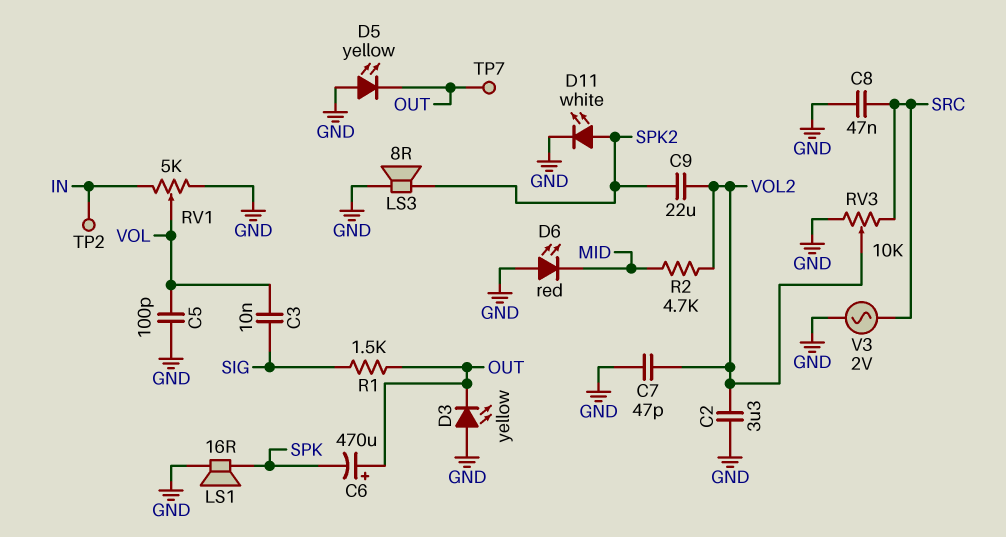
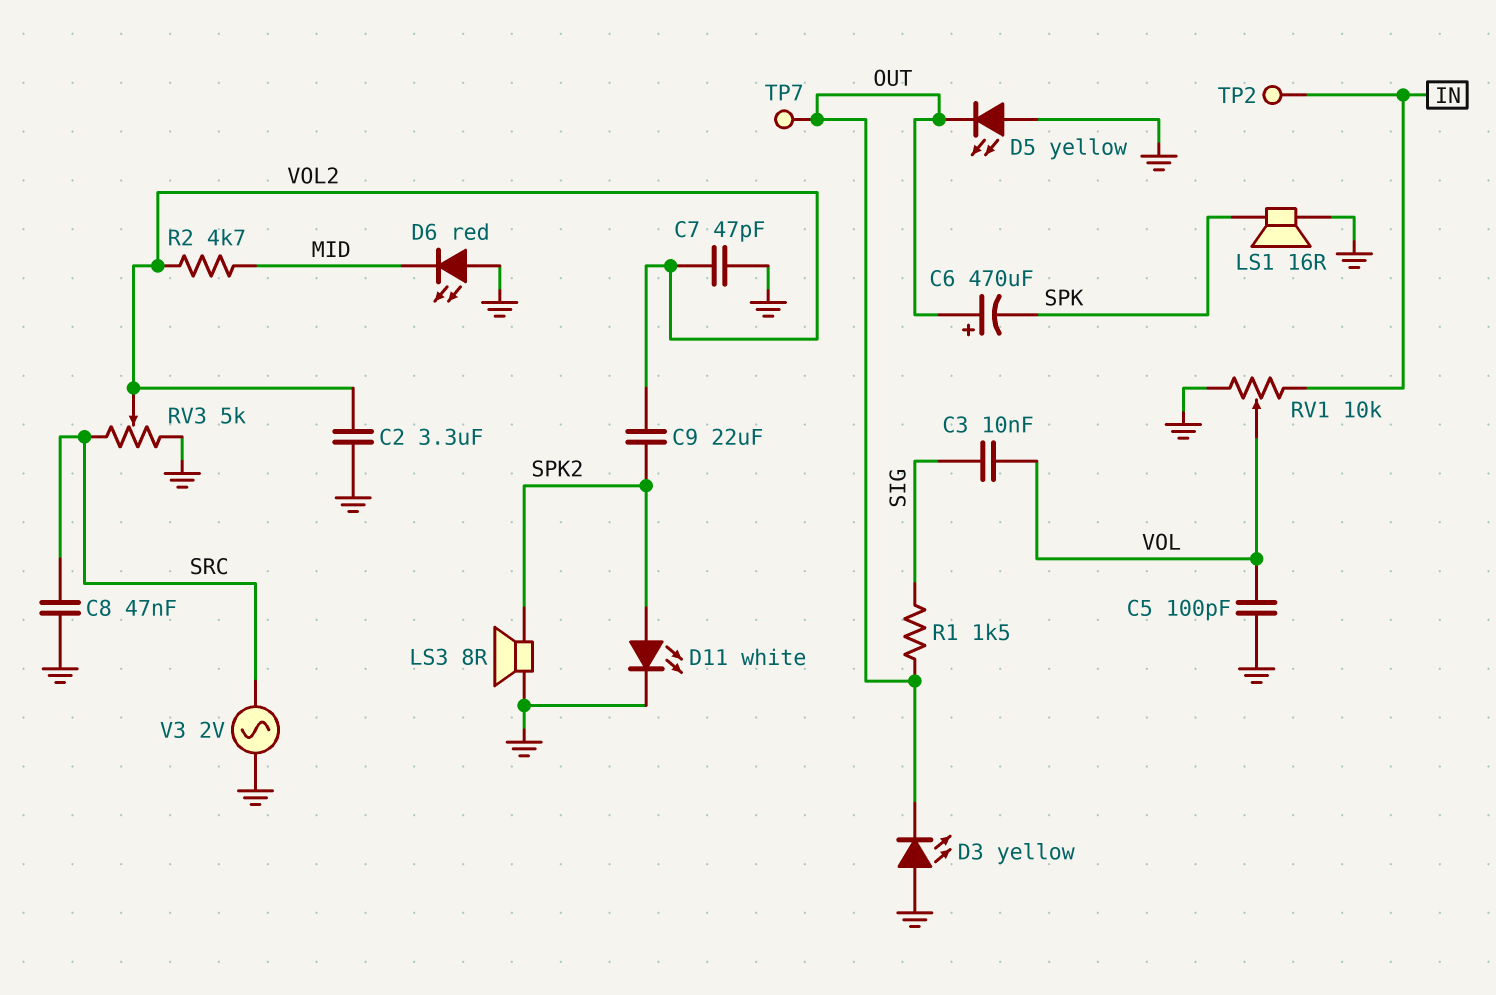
RV1: 5k (GND, IN, wiper VOL) -> 10k (GND, IN, wiper VOL)
RV3: 10k (GND, SRC, wiper VOL2) -> 5k (GND, SRC, wiper VOL2)

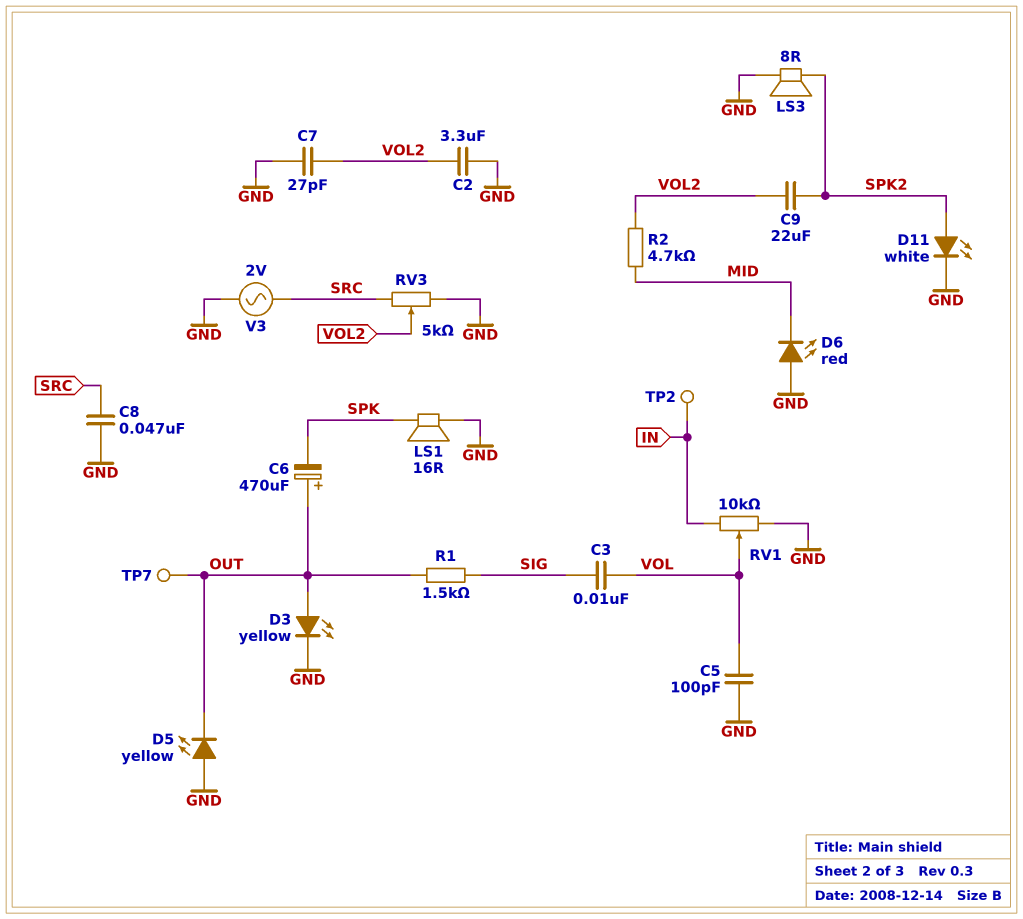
C7: 47pF (GND, VOL2) -> 27pF (GND, VOL2)
D3: LED yellow (A GND, K OUT) -> LED yellow (A OUT, K GND)

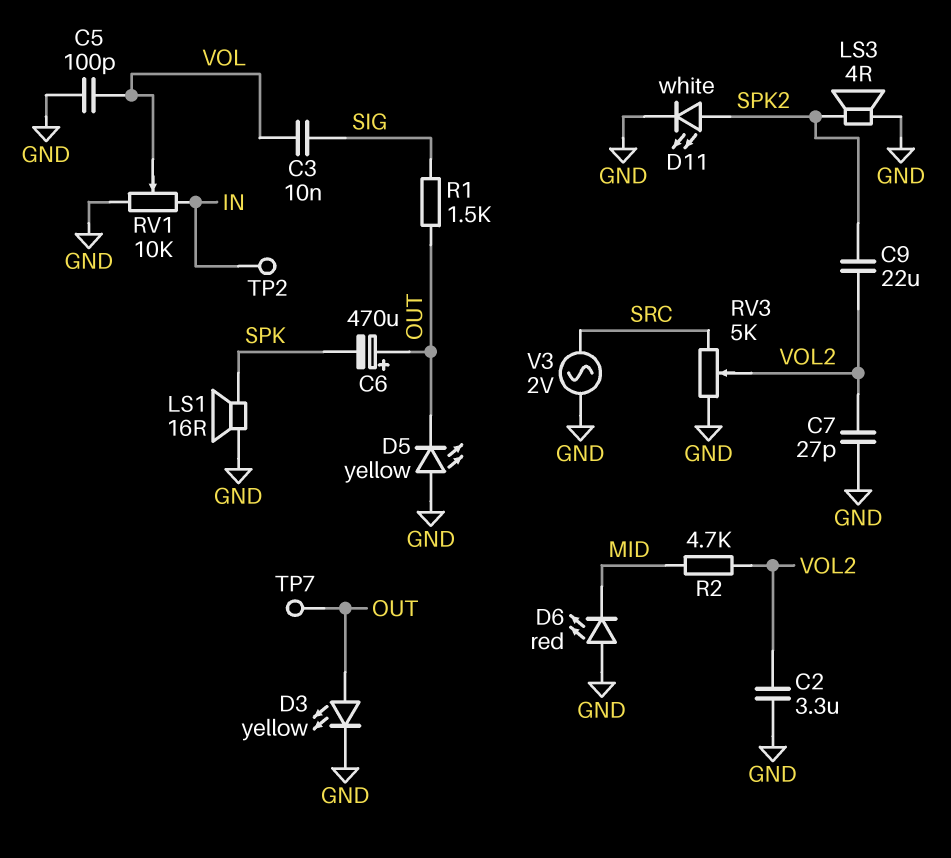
C8: 47nF (GND, SRC) -> none
LS3: speaker 8R (GND, SPK2) -> speaker 4R (GND, SPK2)

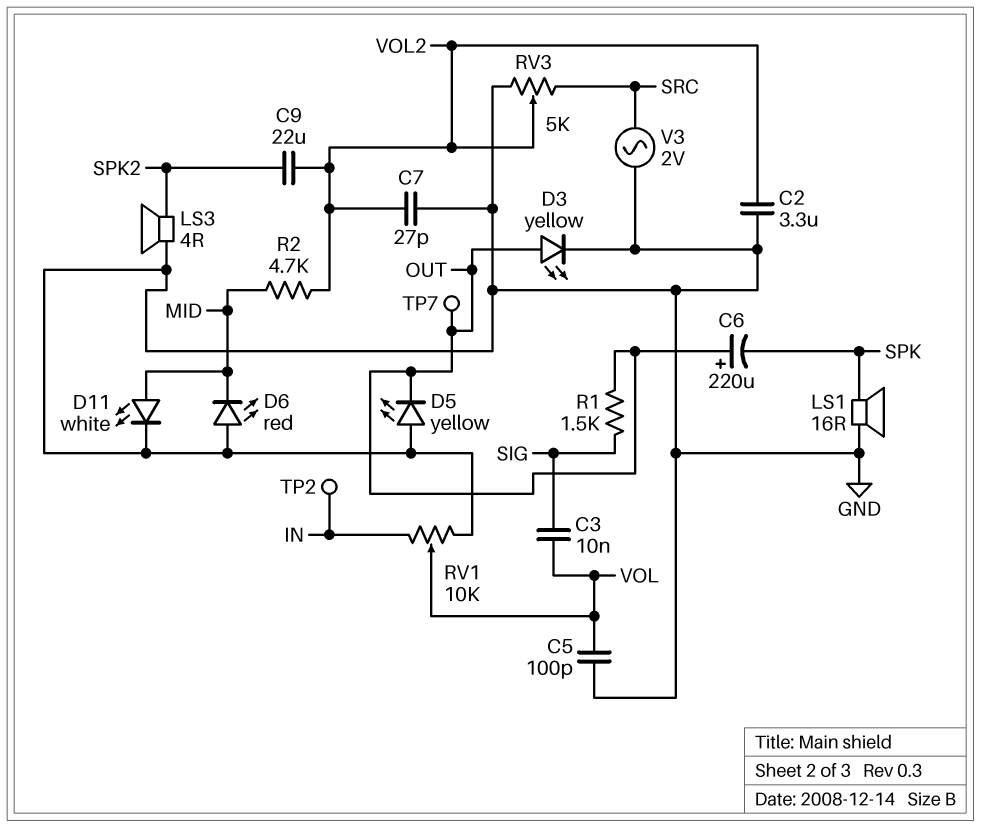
C6: 470uF (plus OUT, minus SPK) -> 220uF (plus OUT, minus SPK)
D11: LED white (A SPK2, K GND) -> LED white (A MID, K GND)

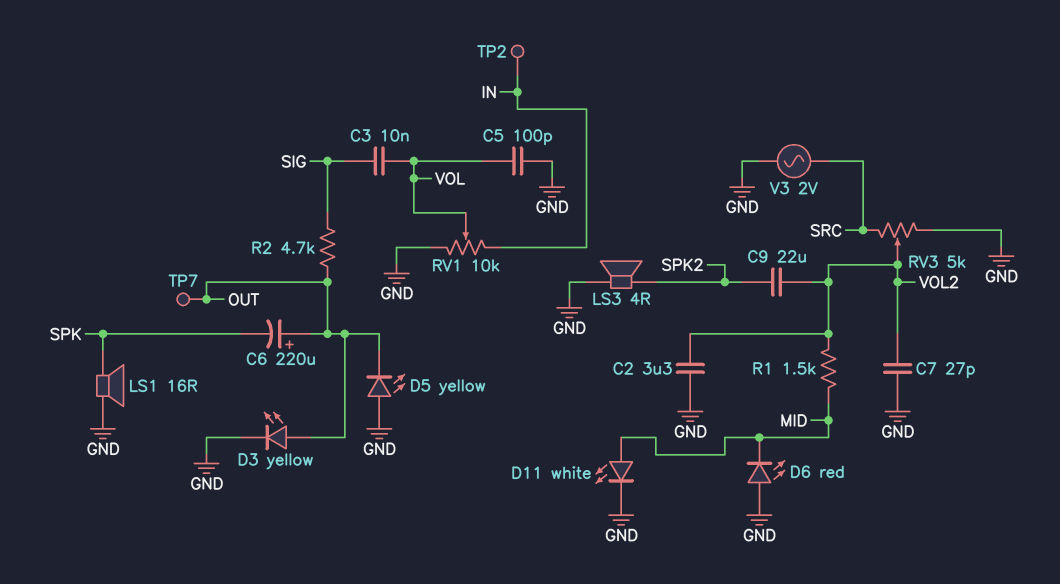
R1: 1.5k (OUT, SIG) -> 1.5k (MID, VOL2)
R2: 4.7k (MID, VOL2) -> 4.7k (OUT, SIG)

